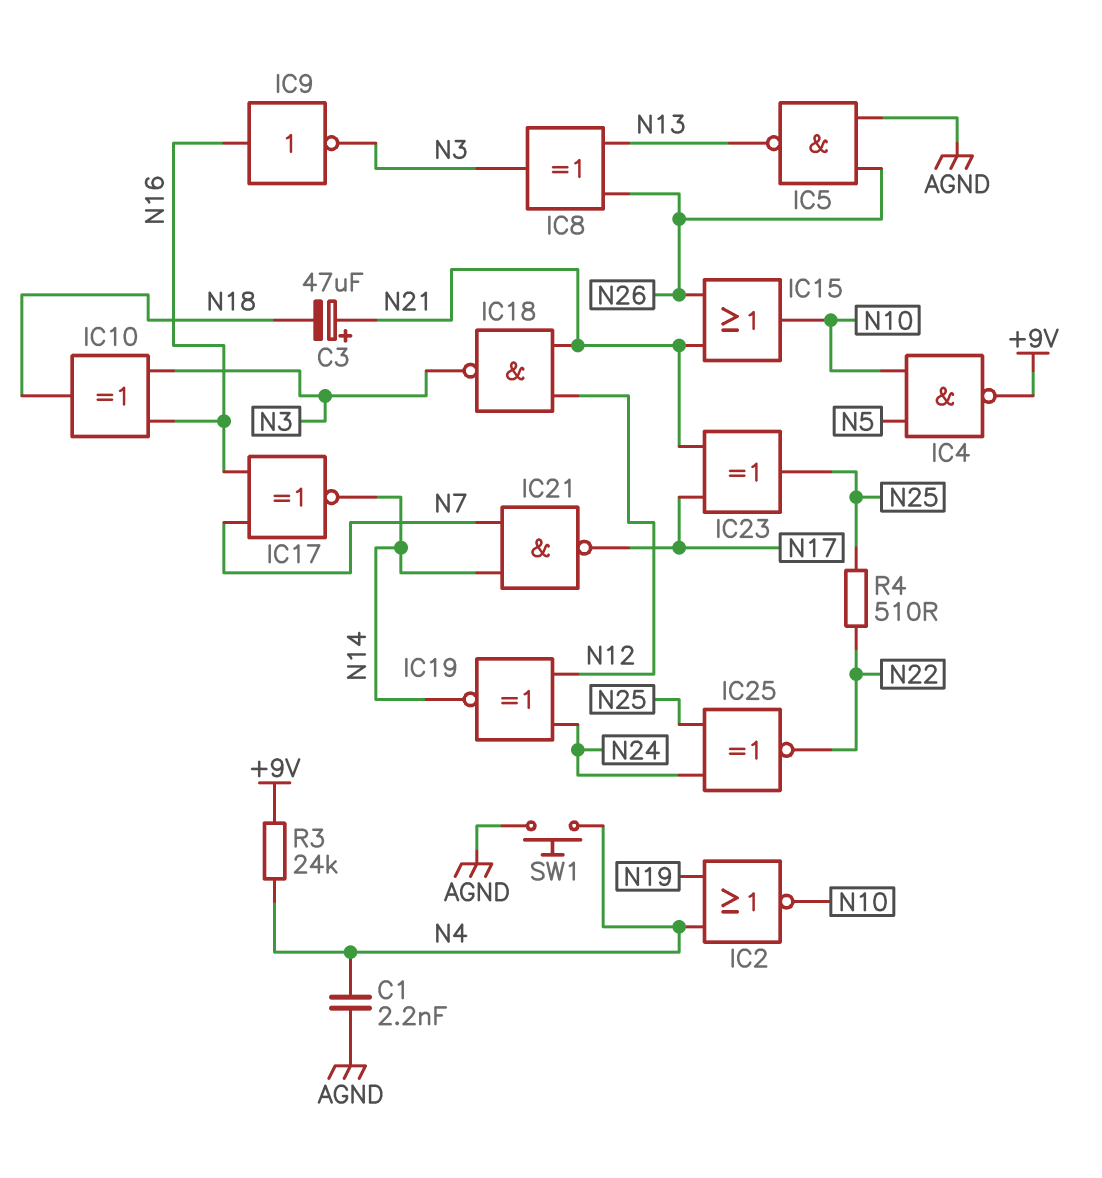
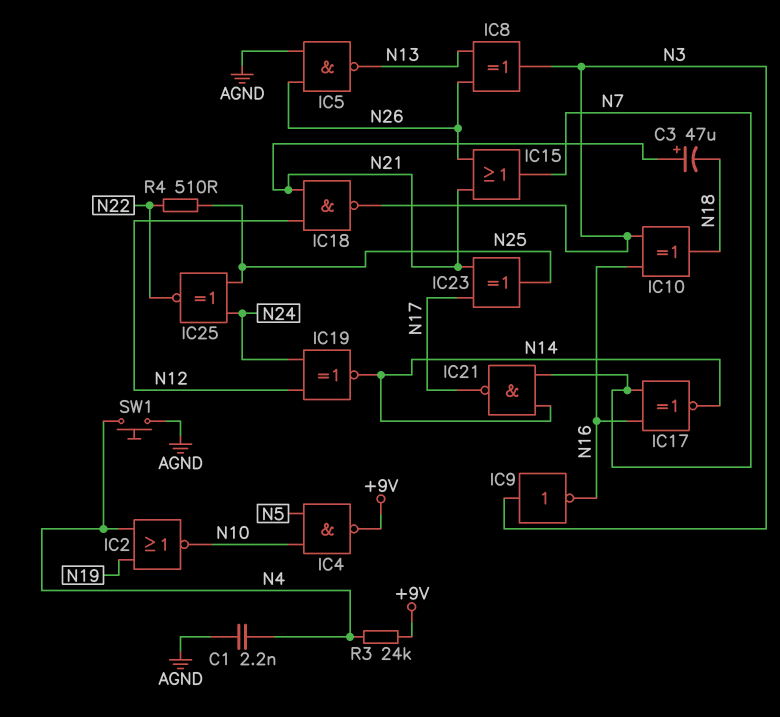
IC9: NOT (in N16, out N3) -> NOT (in N3, out N16)
IC15: OR (in N21, in N26, out N10) -> OR (in N21, in N26, out N7)

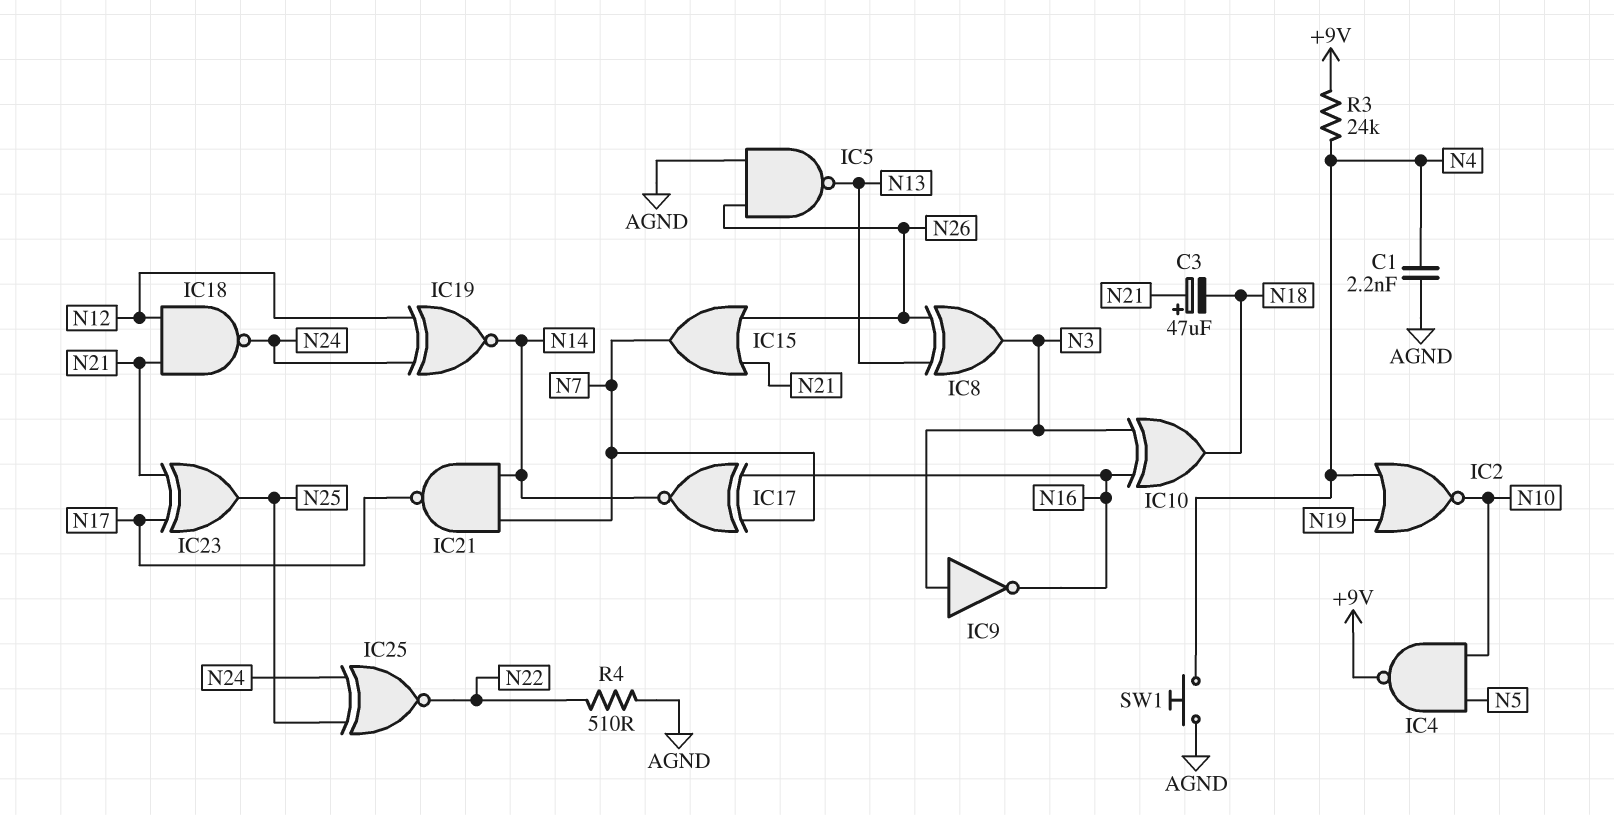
IC18: NAND (in N12, in N21, out N3) -> NAND (in N12, in N21, out N24)
R4: 510 (N22, N25) -> 510 (AGND, N22)

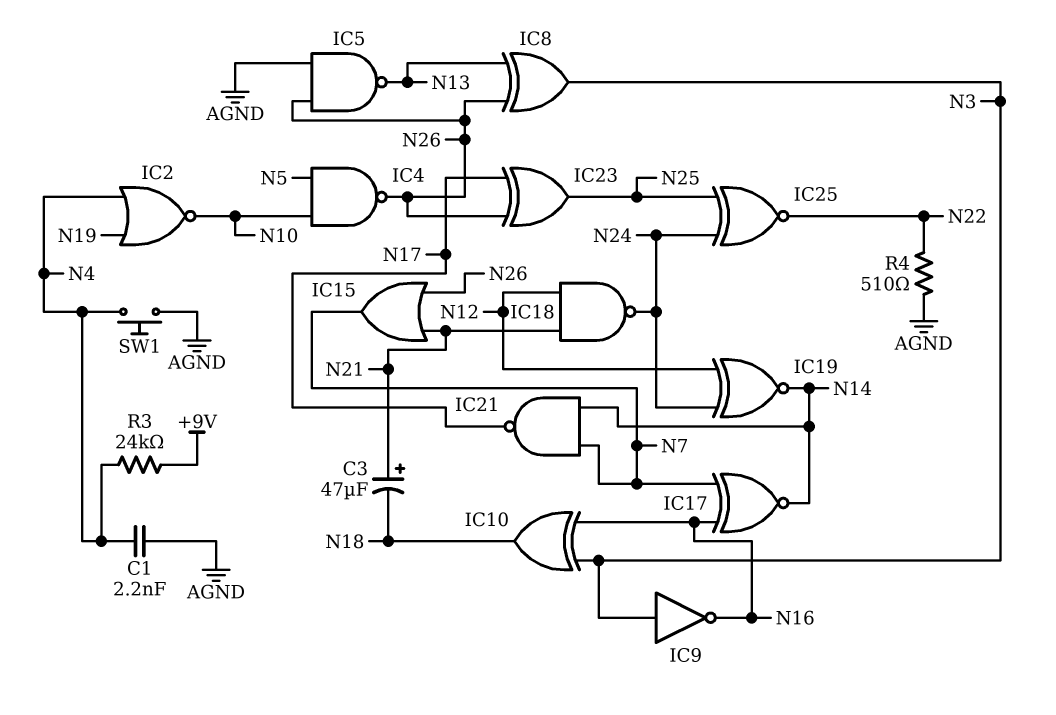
IC4: NAND (in N5, in N10, out +9V) -> NAND (in N5, in N10, out N26)
IC23: XOR (in N17, in N21, out N25) -> XOR (in N17, in N26, out N25)

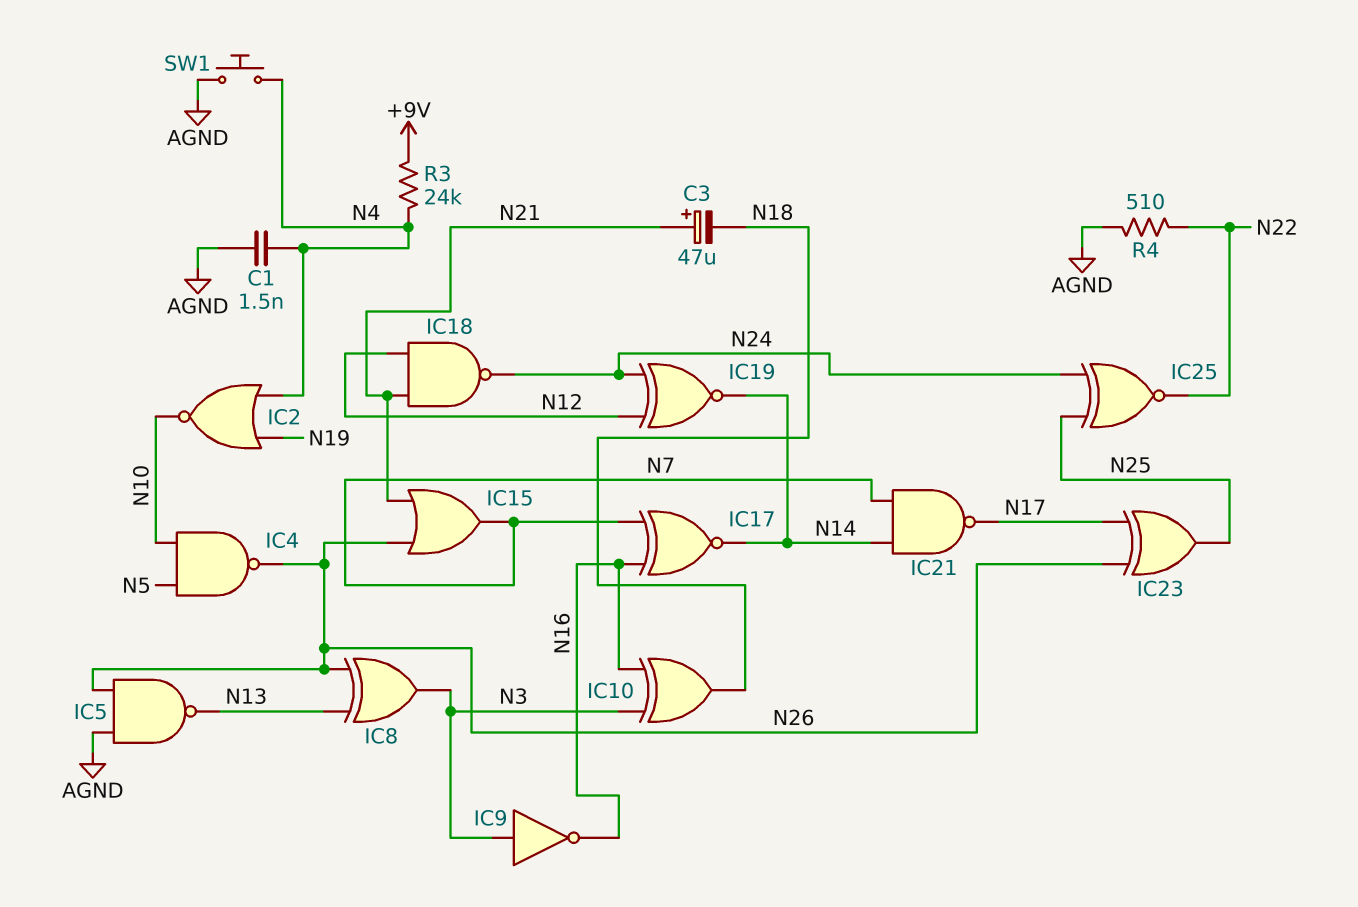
C1: 2.2nF (AGND, N4) -> 1.5nF (AGND, N4)

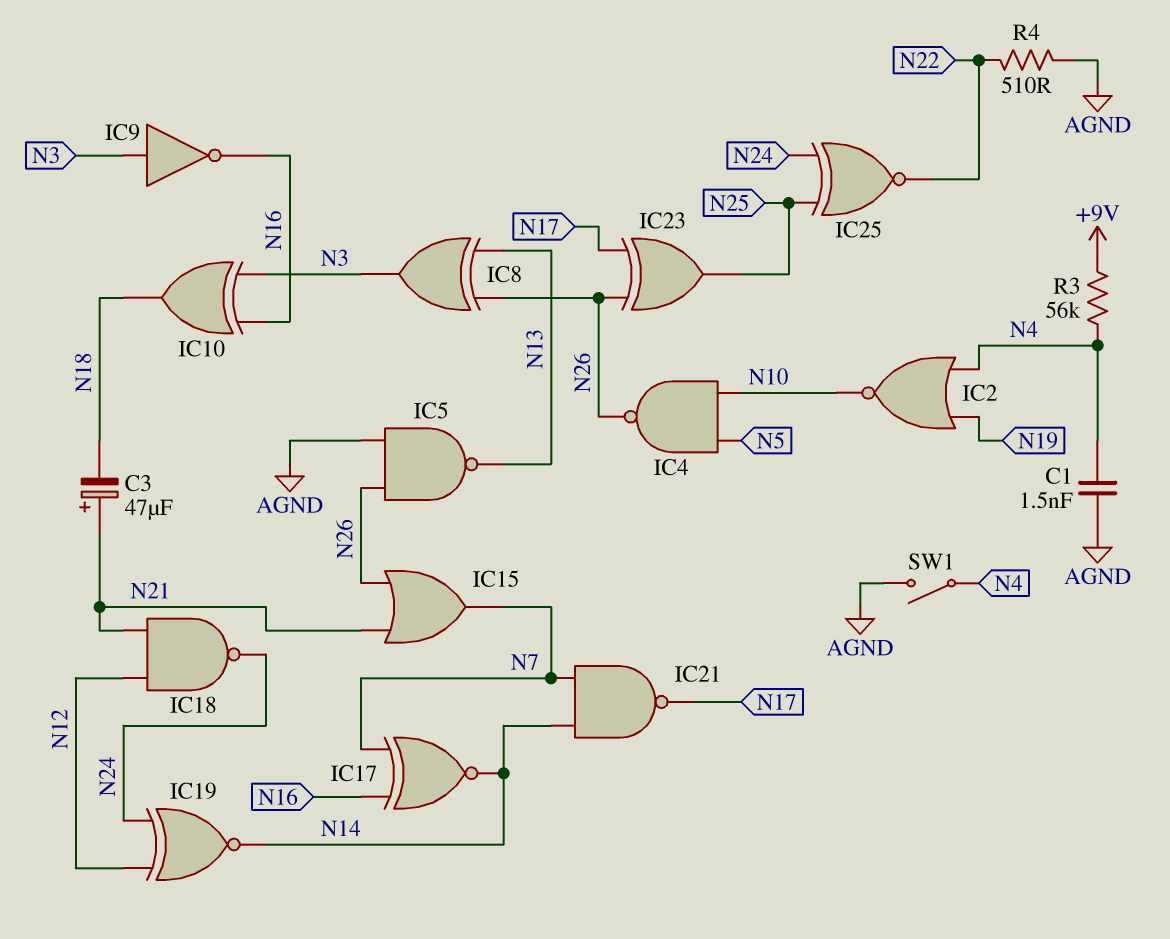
R3: 24k (+9V, N4) -> 56k (+9V, N4)
SW1: button (AGND, N4) -> switch (AGND, N4)

